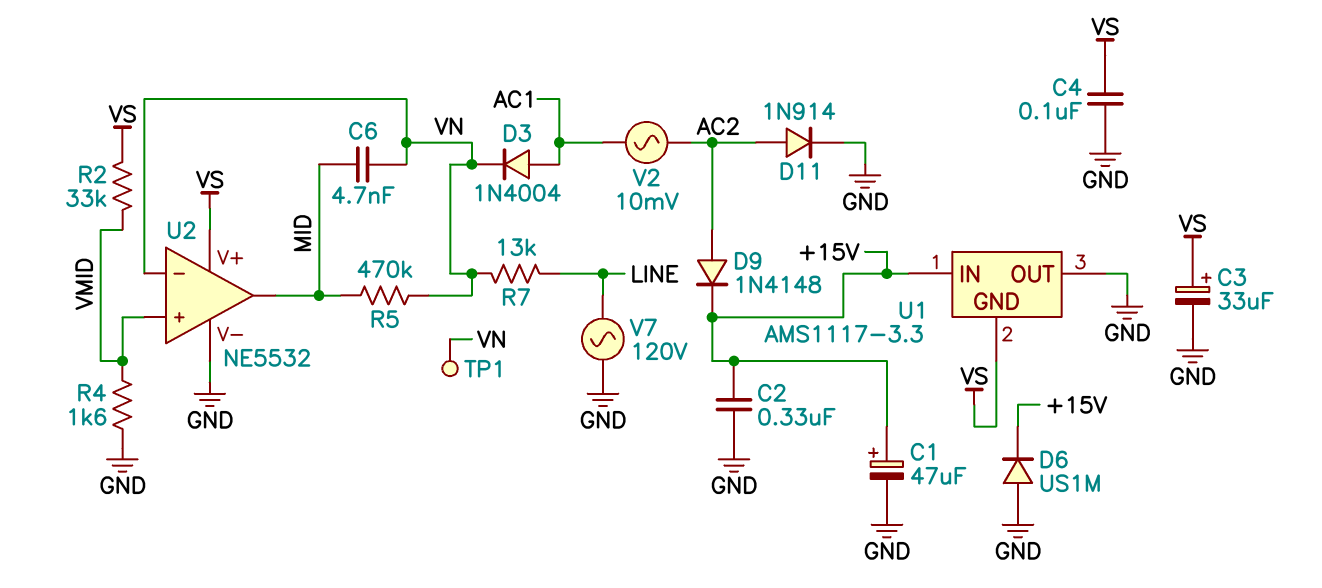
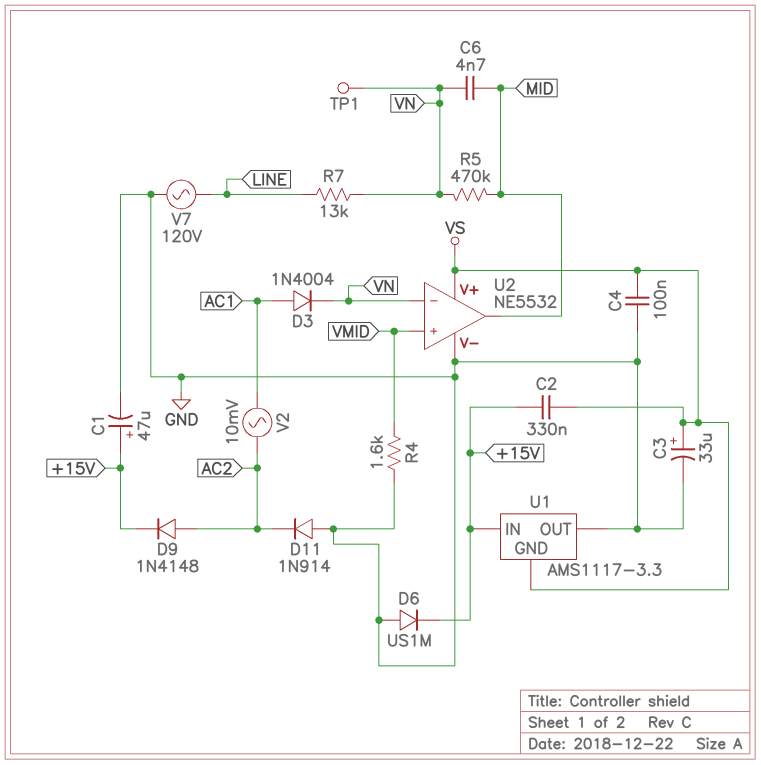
C2: 330nF (+15V, GND) -> 330nF (+15V, VS)
D11: diode 1N914 (A AC2, K GND) -> diode 1N914 (A GND, K AC2)
R2: 33k (VMID, VS) -> none

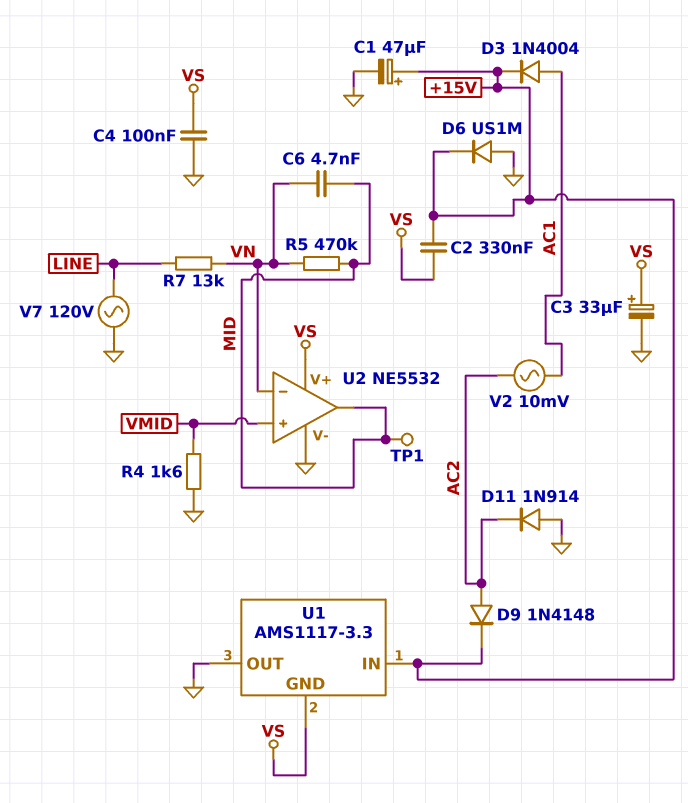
D3: diode 1N4004 (A AC1, K VN) -> diode 1N4004 (A AC1, K +15V)
TP1: test point (VN) -> test point (MID)

